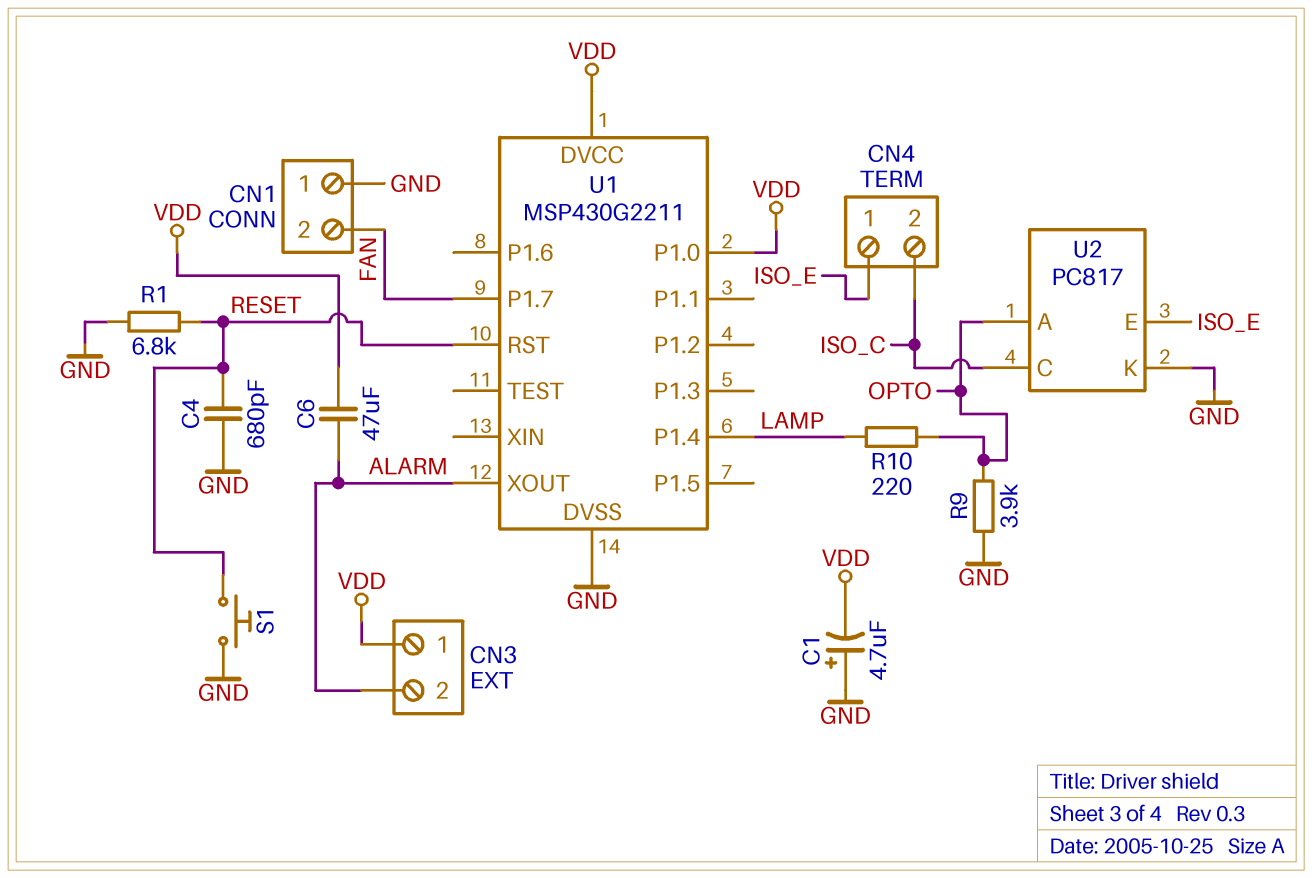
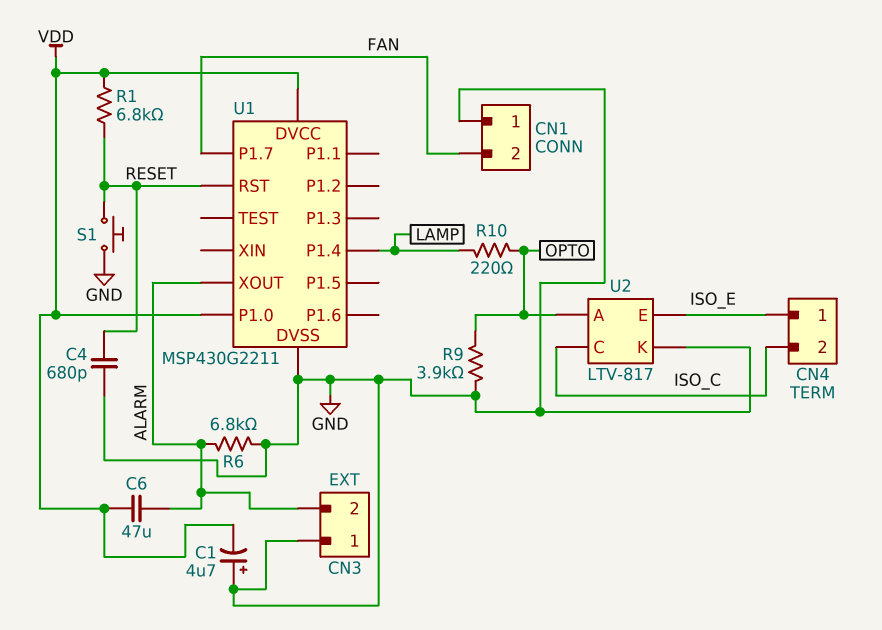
CN3 pin 1: VDD -> GND
R1: 6.8k (GND, RESET) -> 6.8k (RESET, VDD)
R6: none -> 6.8k (ALARM, GND)
U2: PC817 -> LTV-817

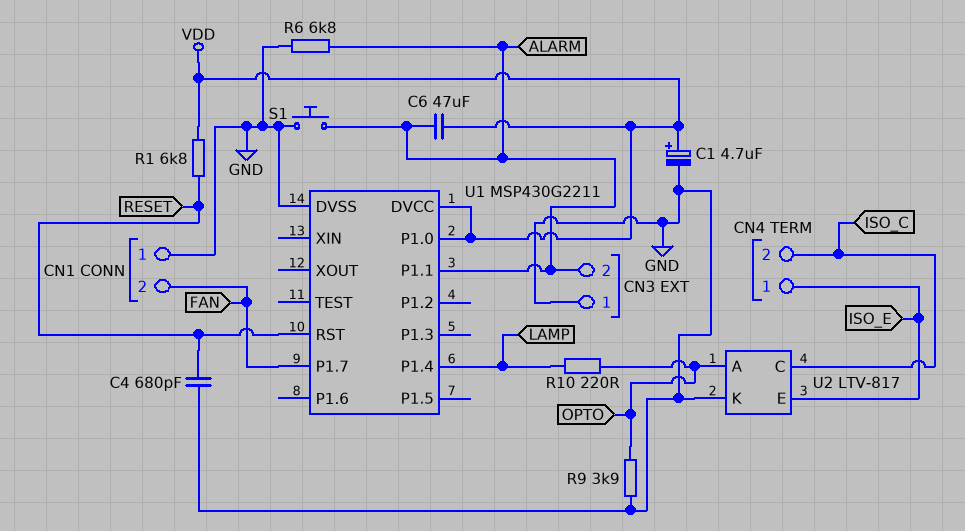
C1: 4.7uF (plus GND, minus VDD) -> 4.7uF (plus VDD, minus GND)
S1: button (GND, RESET) -> button (ALARM, GND)
U1 pin P1.1: none -> ALARM
U1 pin XOUT: ALARM -> none

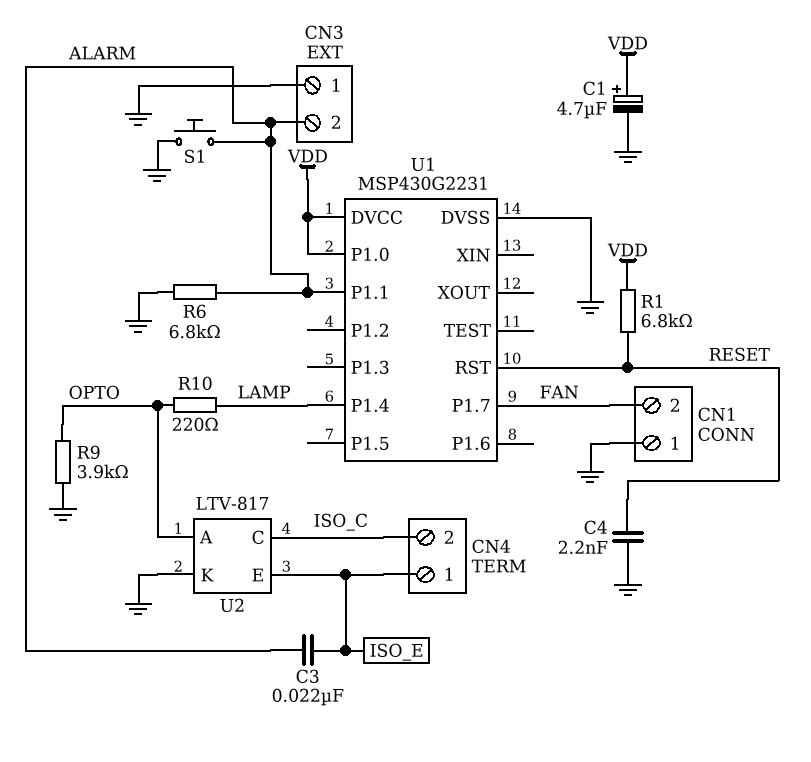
C3: none -> 22nF (ALARM, ISO_E)
C4: 680pF (GND, RESET) -> 2.2nF (GND, RESET)
C6: 47uF (ALARM, VDD) -> none
U1: MSP430G2211 -> MSP430G2231

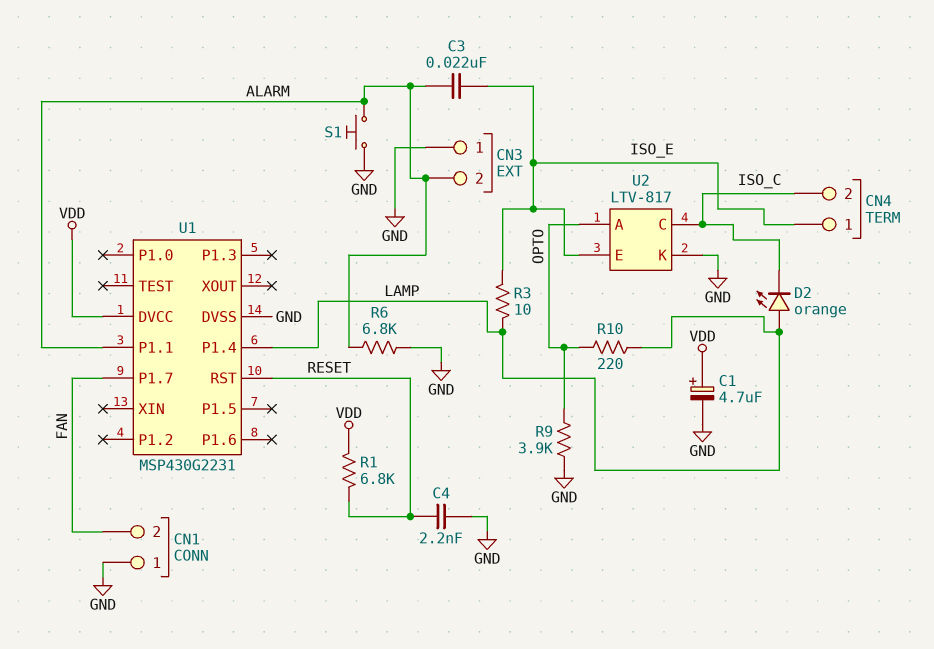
D2: none -> LED orange (A LAMP, K ISO_C)
R3: none -> 10 (ISO_E, LAMP)
U1 pin P1.0: VDD -> none

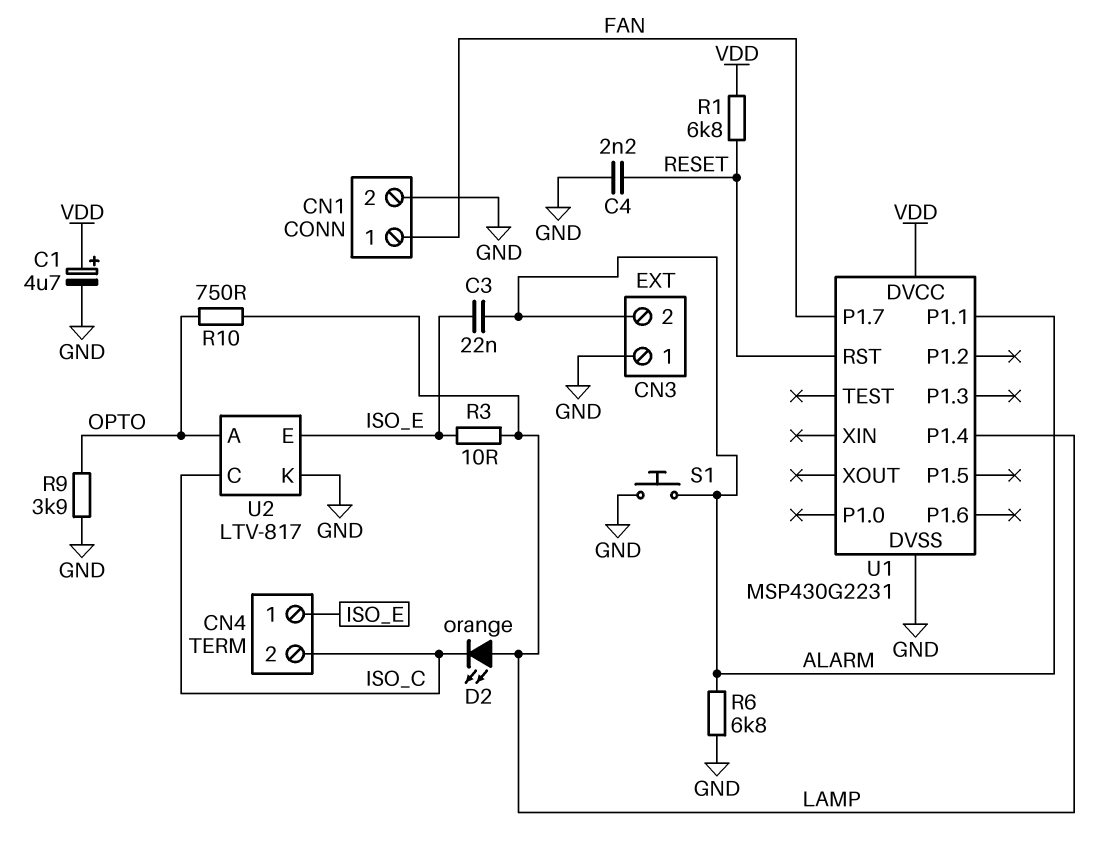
CN1 pin 1: GND -> FAN
CN1 pin 2: FAN -> GND
R10: 220 (LAMP, OPTO) -> 750 (LAMP, OPTO)

